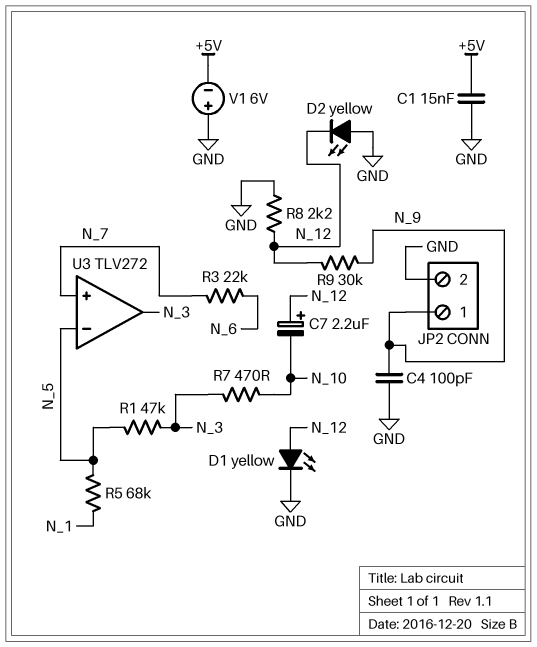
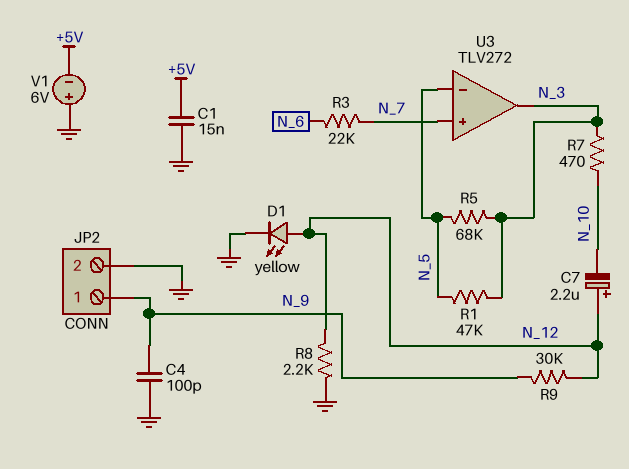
D2: LED yellow (A GND, K N_12) -> none
R5: 68k (N_1, N_5) -> 68k (N_3, N_5)

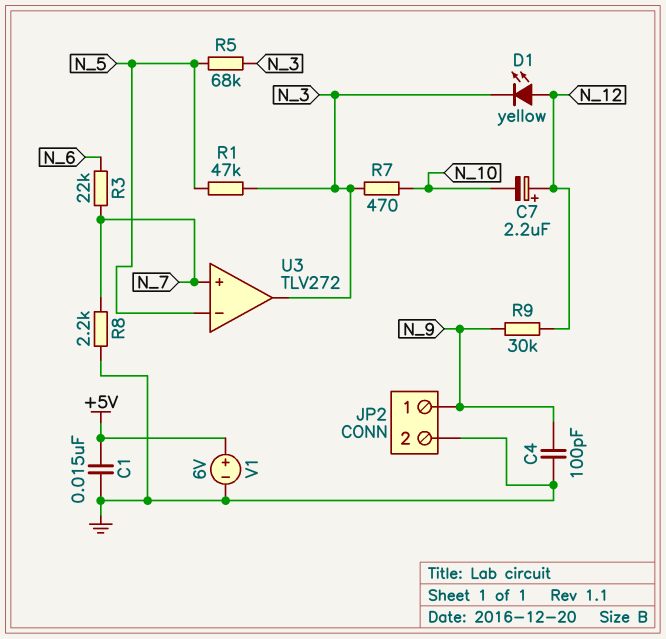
D1: LED yellow (A N_12, K GND) -> LED yellow (A N_12, K N_3)
R8: 2.2k (GND, N_12) -> 2.2k (GND, N_7)
V1: 6V (plus GND, minus +5V) -> 6V (plus +5V, minus GND)

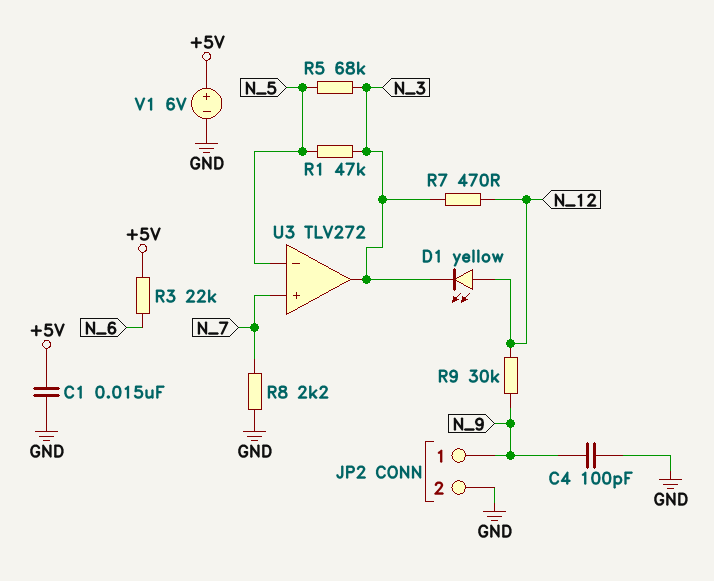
C7: 2.2uF (plus N_12, minus N_10) -> none
R3: 22k (N_6, N_7) -> 22k (+5V, N_6)
R7: 470 (N_3, N_10) -> 470 (N_3, N_12)

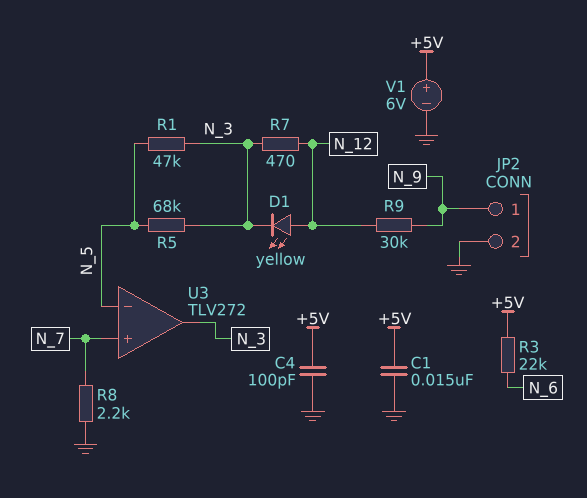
C4: 100pF (GND, N_9) -> 100pF (+5V, GND)

